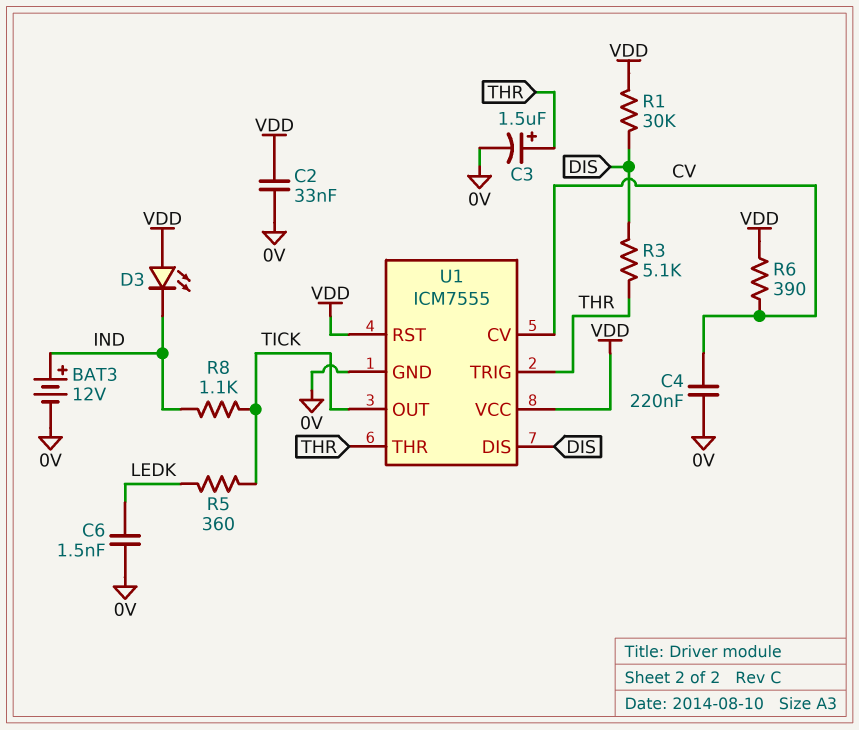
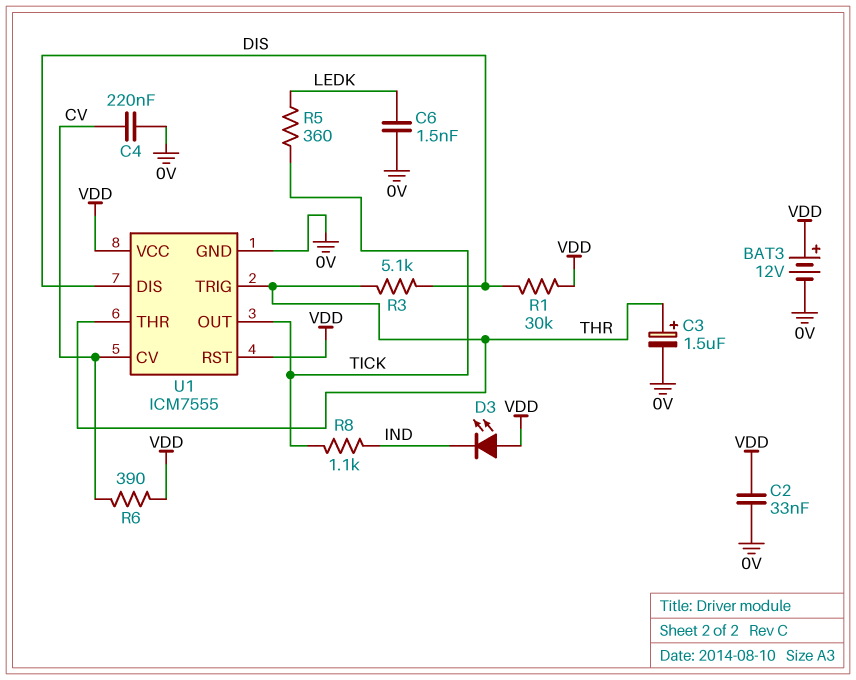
BAT3: 12V (plus IND, minus 0V) -> 12V (plus VDD, minus 0V)

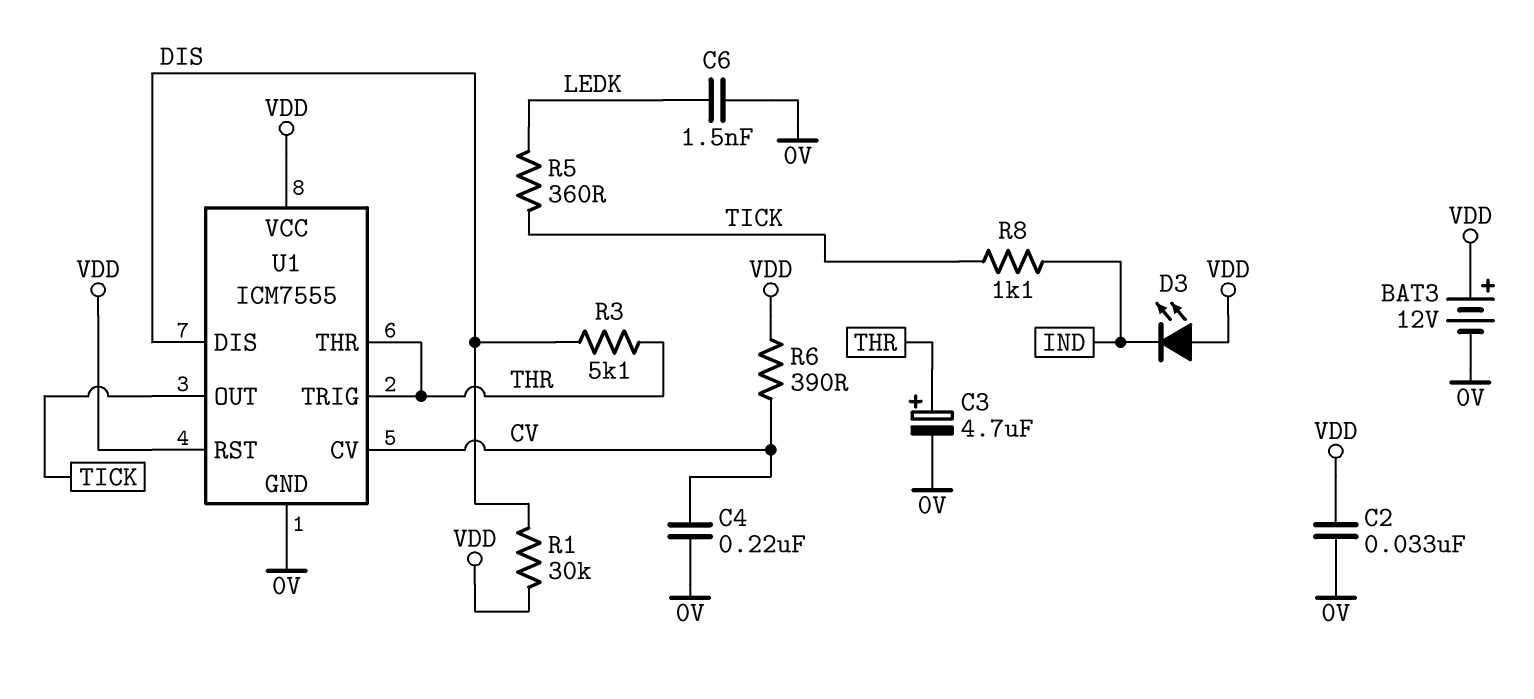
C3: 1.5uF (plus THR, minus 0V) -> 4.7uF (plus THR, minus 0V)

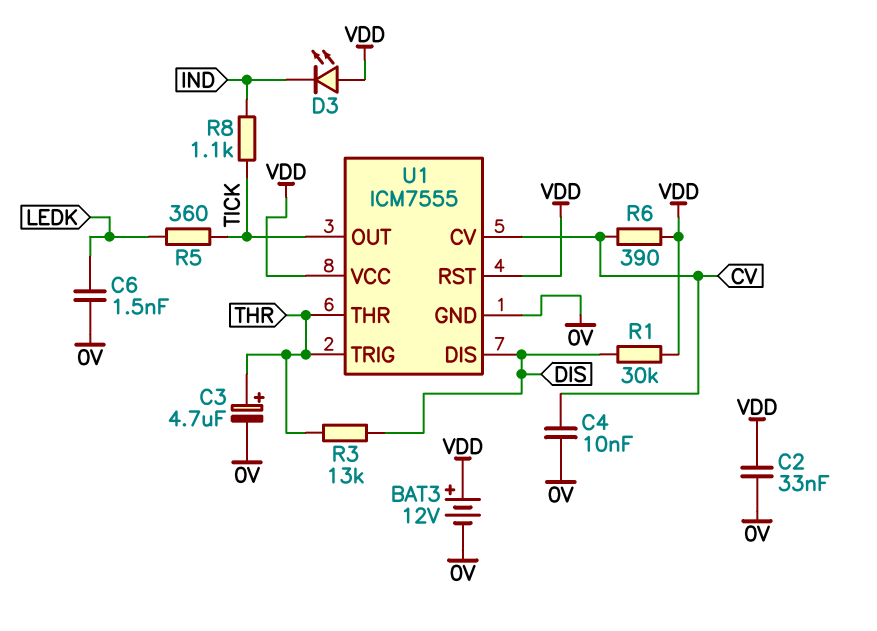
C4: 220nF (0V, CV) -> 10nF (0V, CV)
R3: 5.1k (DIS, THR) -> 13k (DIS, THR)

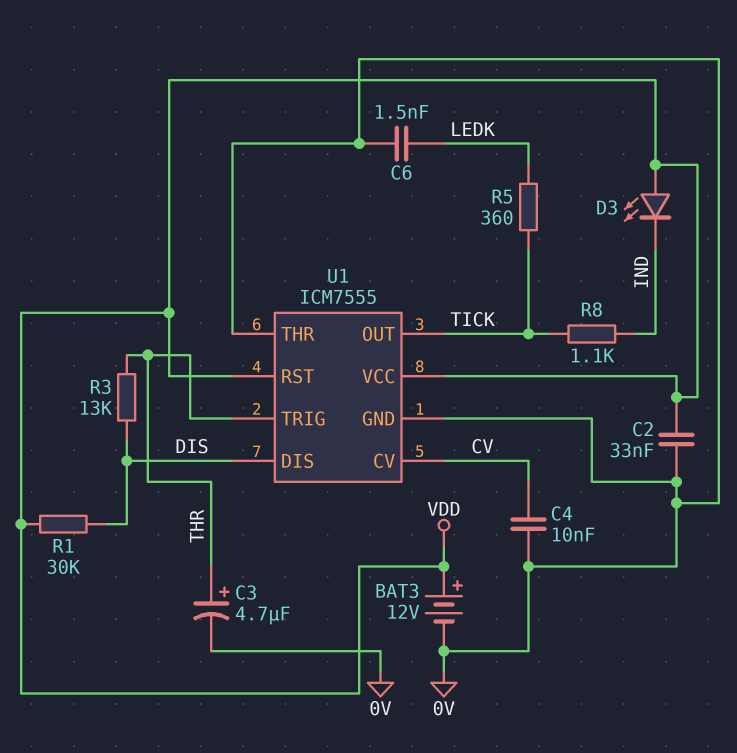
R6: 390 (CV, VDD) -> none
U1 pin THR: THR -> 0V

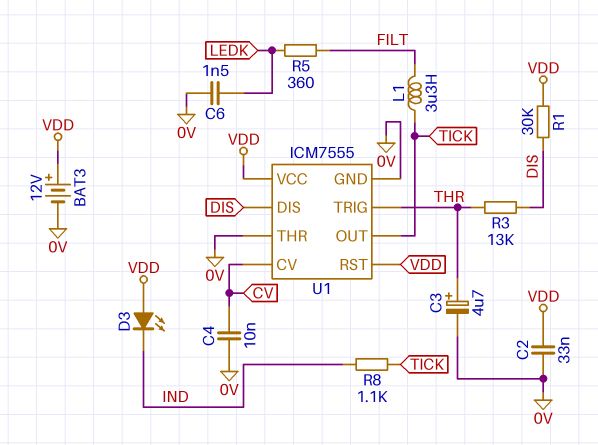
L1: none -> 3.3uH (FILT, TICK)
R5: 360 (LEDK, TICK) -> 360 (FILT, LEDK)

